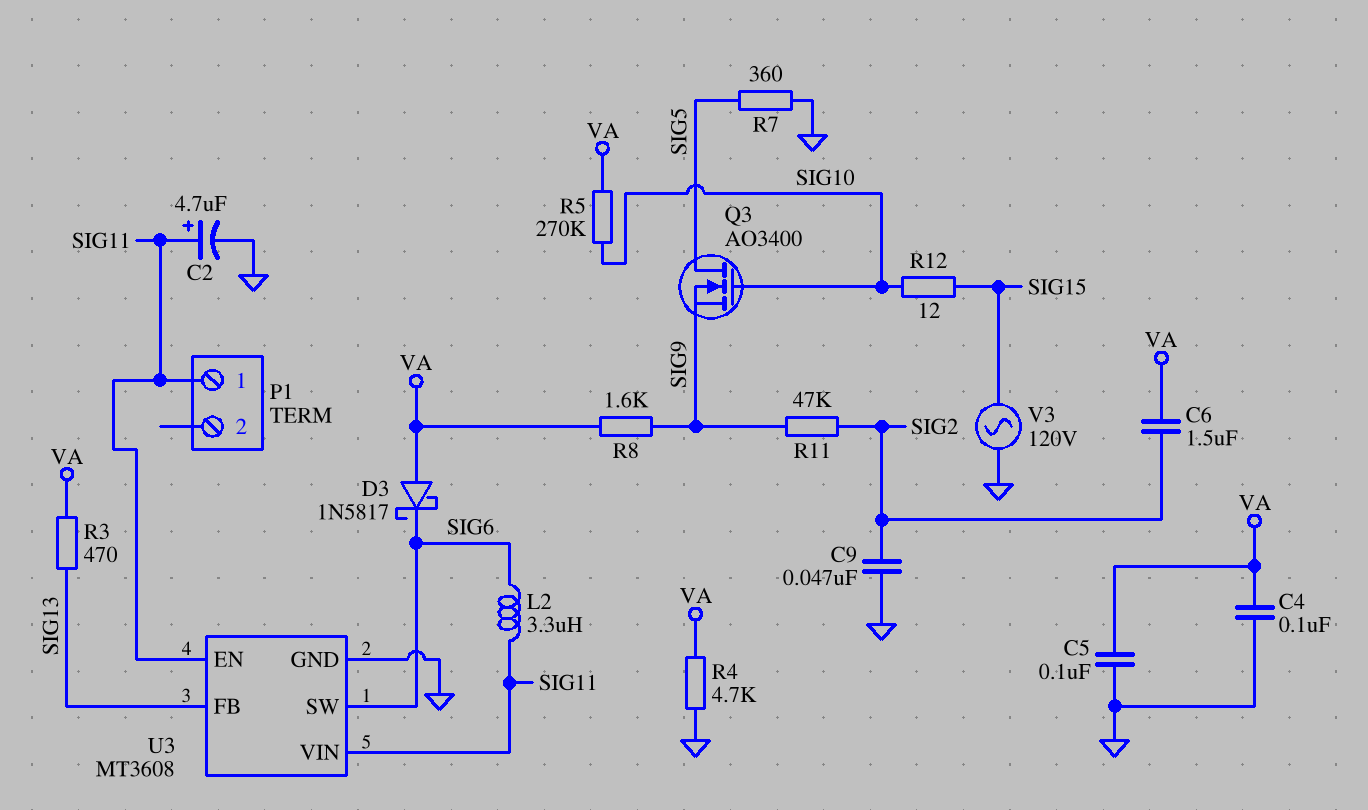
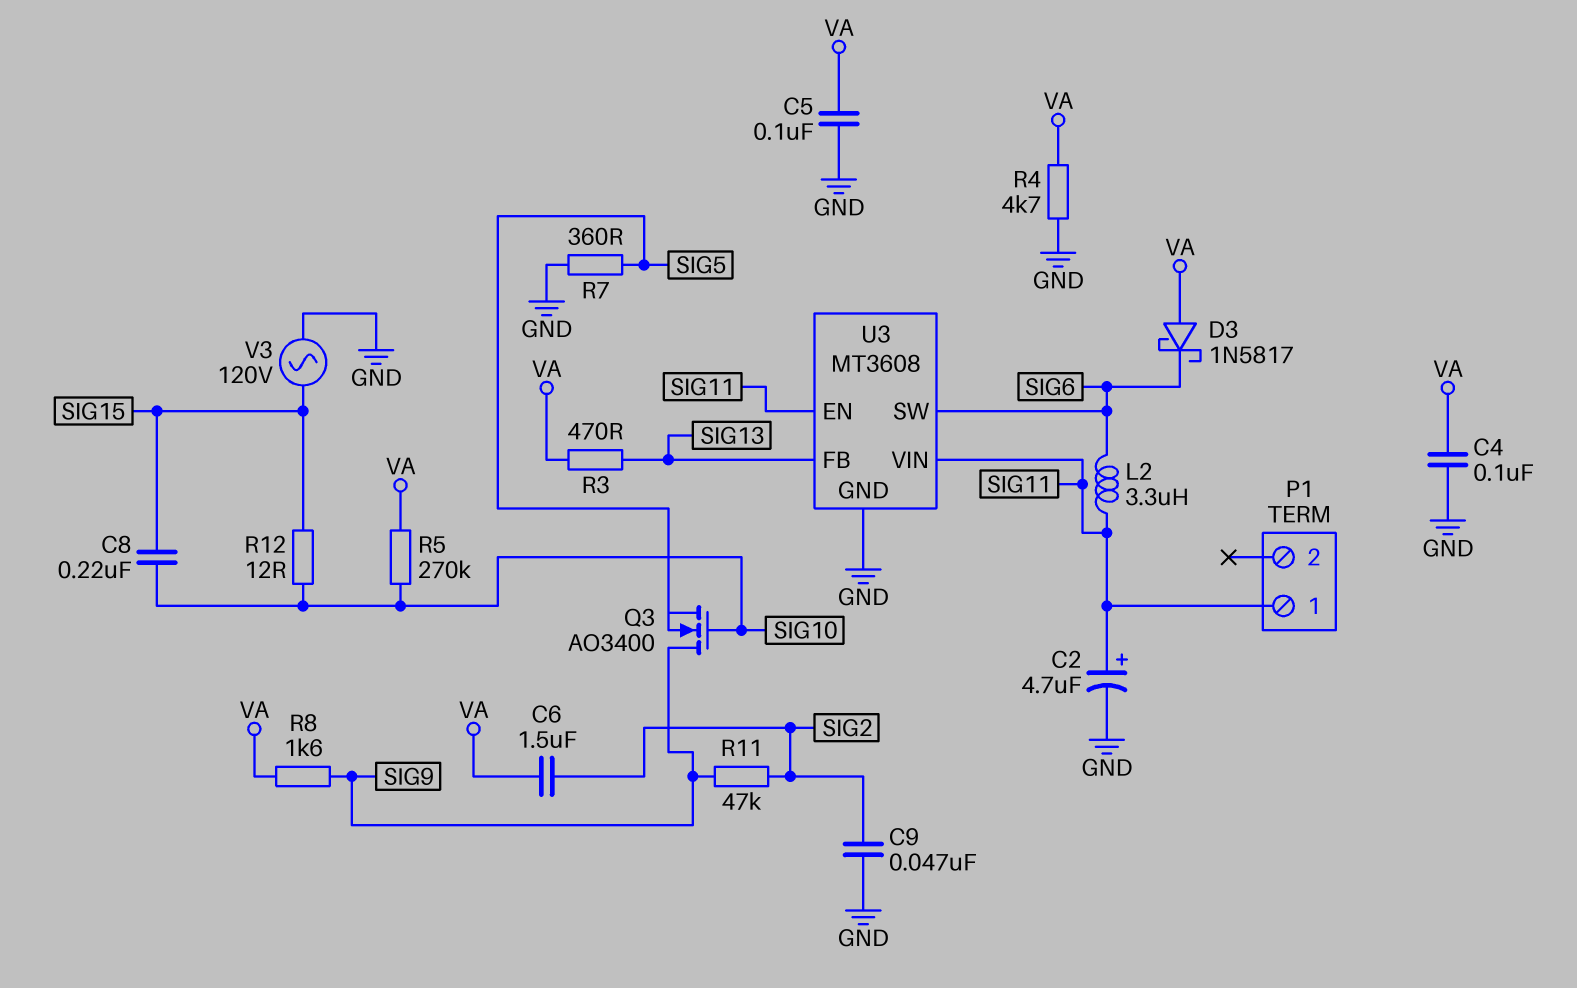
C8: none -> 220nF (SIG10, SIG15)
Q3: NMOS AO3400 (G SIG10, D SIG5, S SIG9) -> NMOS AO3400 (G SIG10, D SIG9, S SIG5)

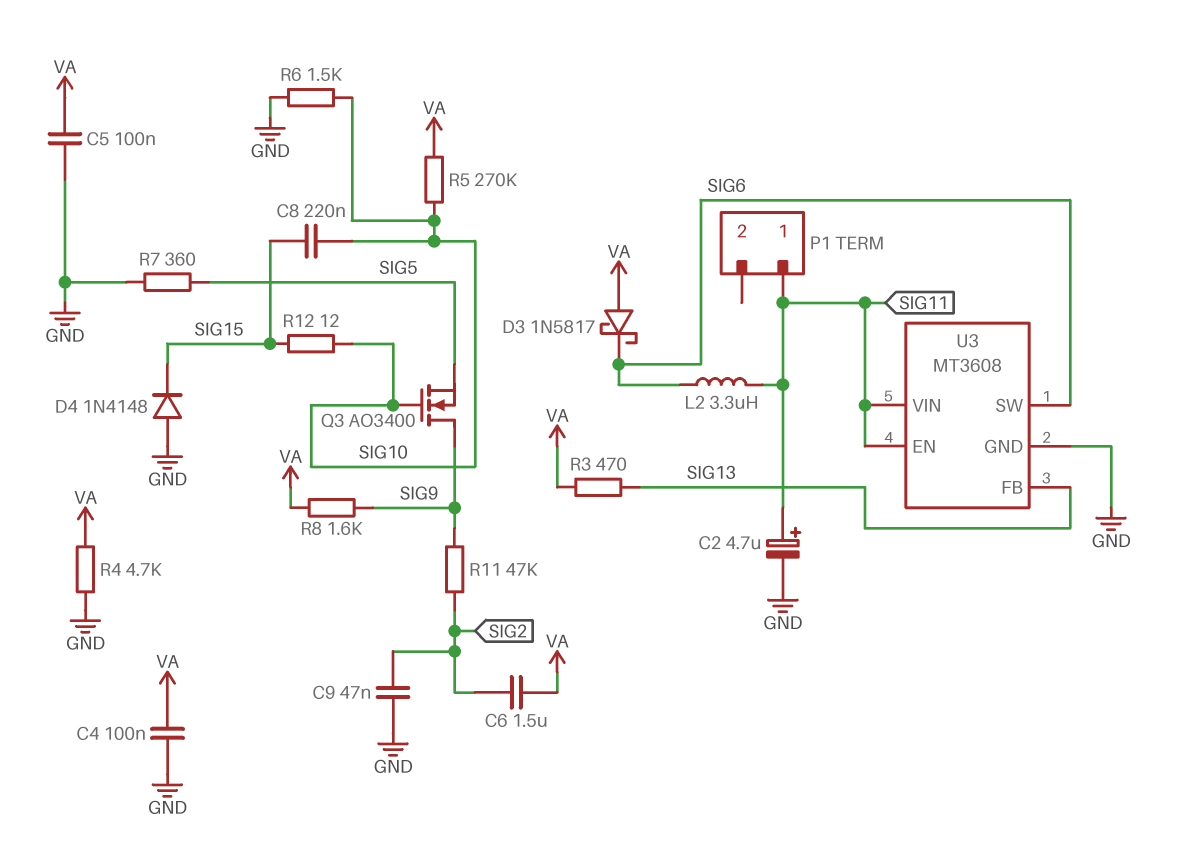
D4: none -> diode 1N4148 (A GND, K SIG15)
R6: none -> 1.5k (GND, SIG10)
V3: AC 120V (GND, SIG15) -> none

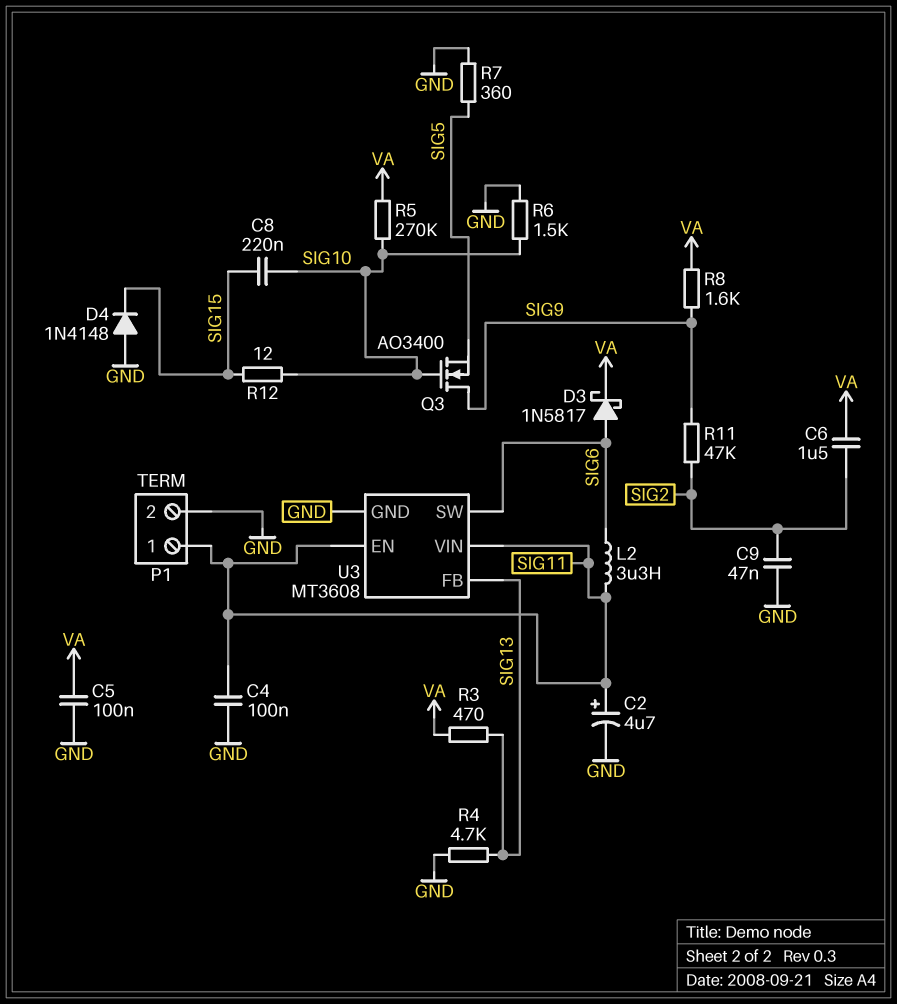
C4: 100nF (GND, VA) -> 100nF (GND, SIG11)
D3: schottky 1N5817 (A VA, K SIG6) -> schottky 1N5817 (A SIG6, K VA)
P1 pin 2: none -> GND
R4: 4.7k (GND, VA) -> 4.7k (GND, SIG13)

